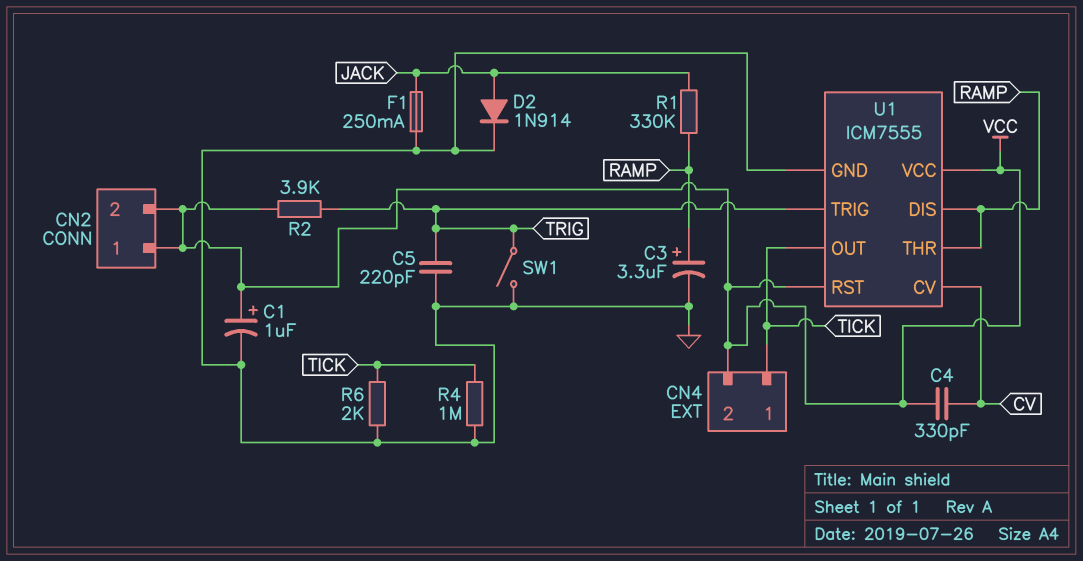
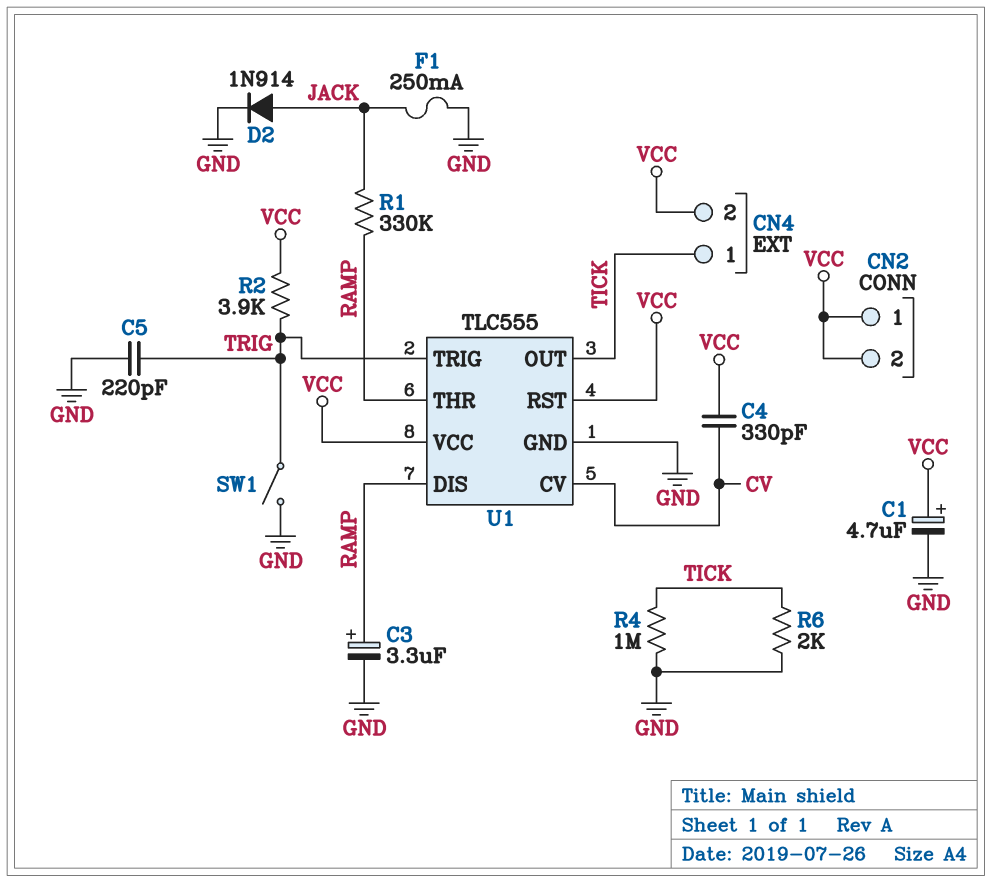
C1: 1uF (plus VCC, minus GND) -> 4.7uF (plus VCC, minus GND)
U1: ICM7555 -> TLC555

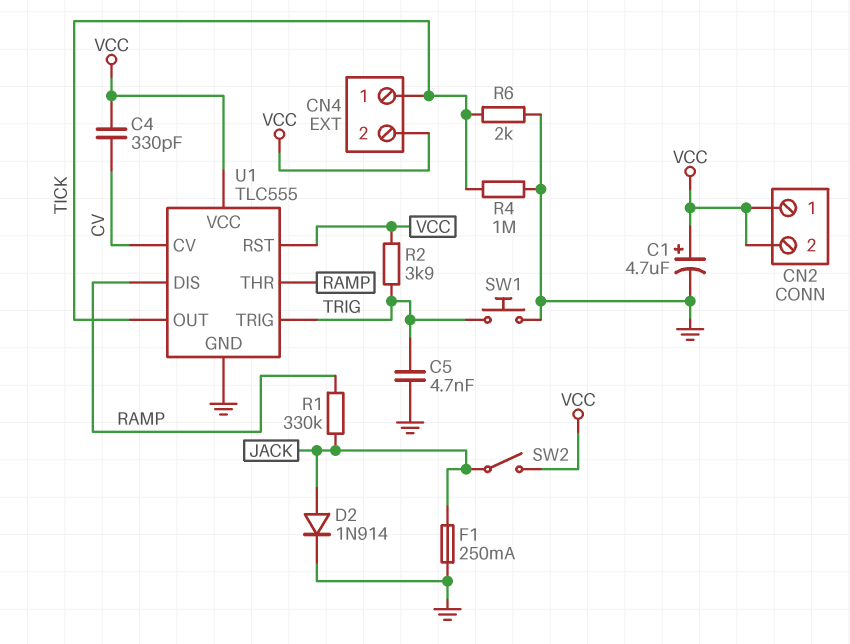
C3: 3.3uF (plus RAMP, minus GND) -> none
C5: 220pF (GND, TRIG) -> 4.7nF (GND, TRIG)
SW1: switch (GND, TRIG) -> button (GND, TRIG)
SW2: none -> switch (JACK, VCC)

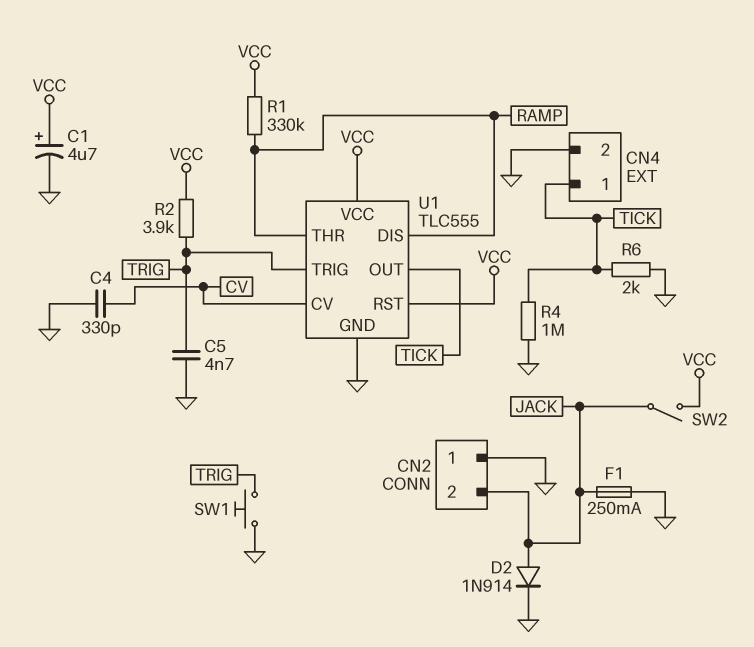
C4: 330pF (CV, VCC) -> 330pF (CV, GND)
CN2 pin 1: VCC -> GND
CN2 pin 2: VCC -> JACK
CN4 pin 2: VCC -> GND
R1: 330k (JACK, RAMP) -> 330k (RAMP, VCC)

